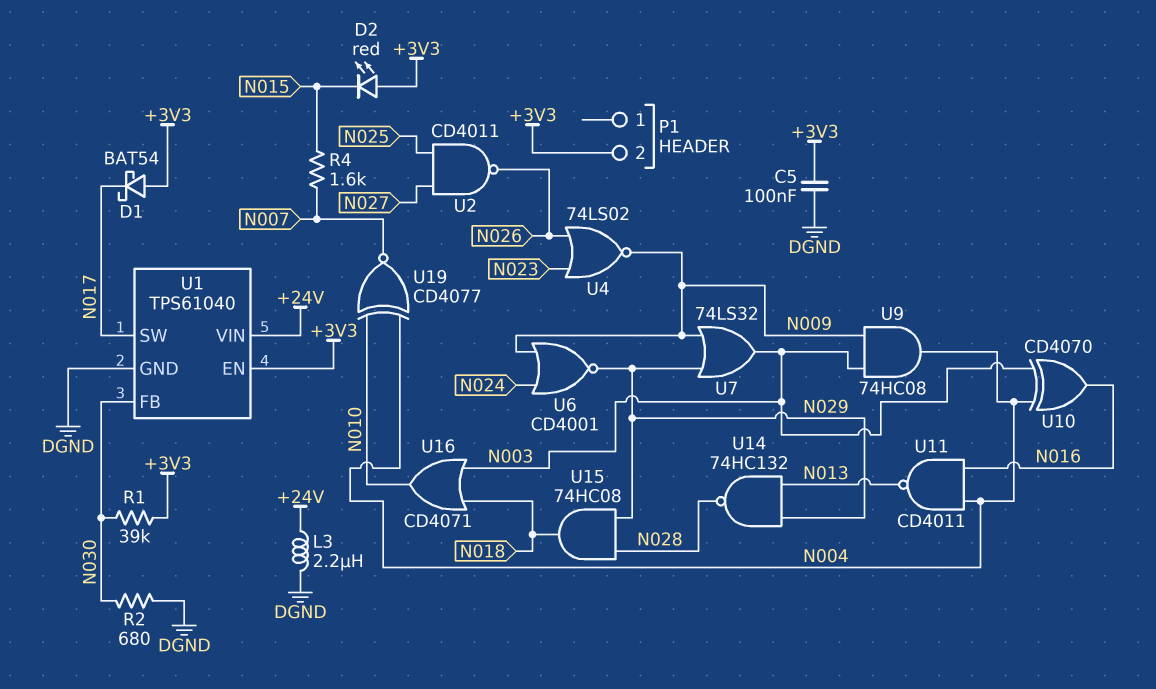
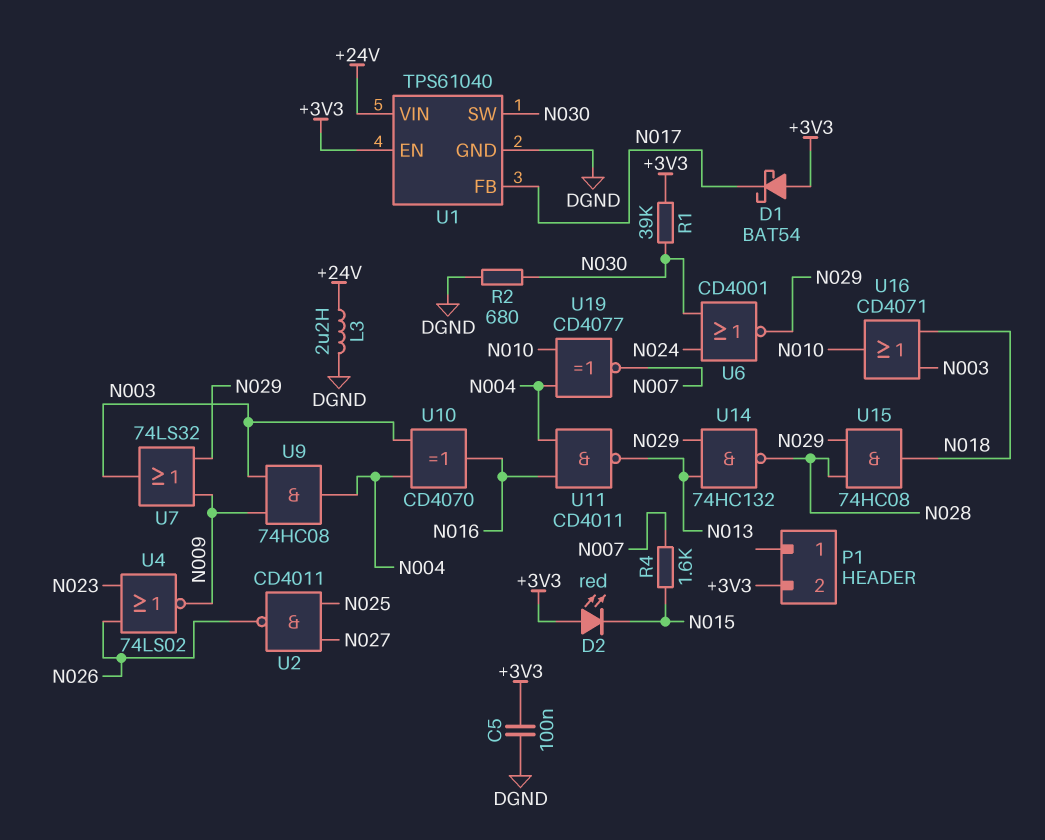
U1 pin FB: N030 -> N017
U1 pin SW: N017 -> N030
U6: NOR CD4001 (in N009, in N024, out N029) -> NOR CD4001 (in N024, in N030, out N029)

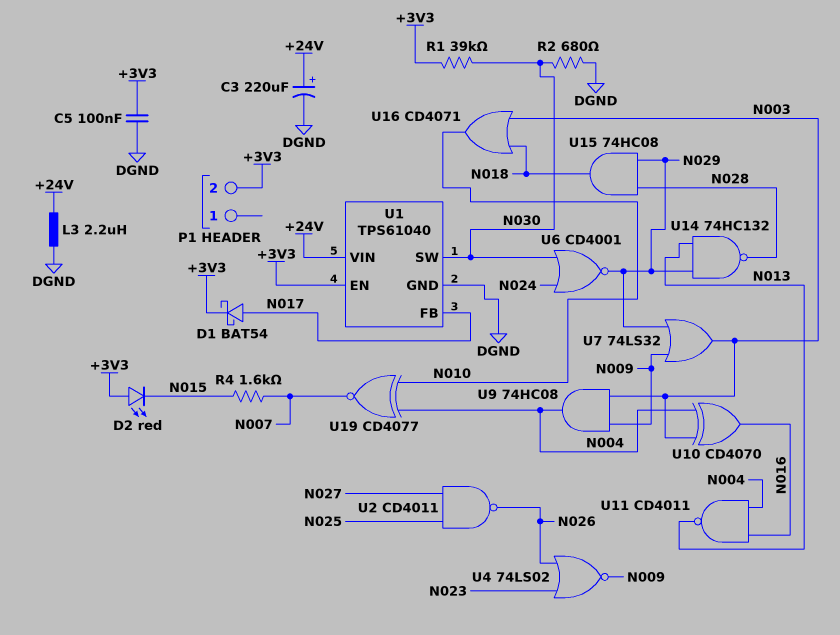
C3: none -> 220uF (plus +24V, minus DGND)
D1: schottky BAT54 (A +3V3, K N017) -> schottky BAT54 (A N017, K +3V3)

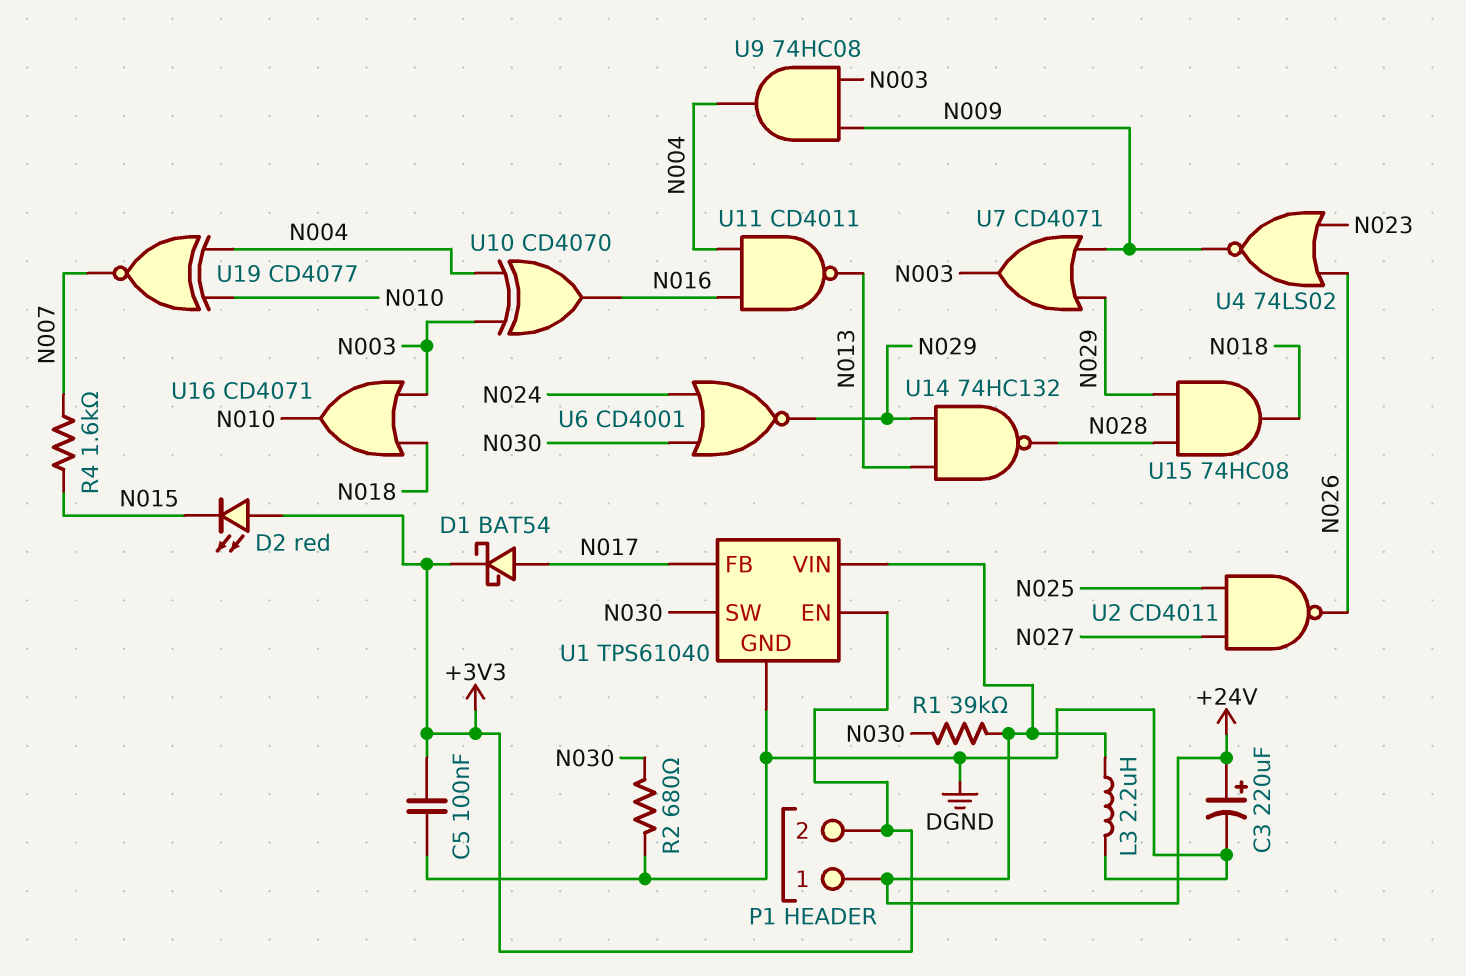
P1 pin 1: none -> +24V
R1: 39k (+3V3, N030) -> 39k (+24V, N030)
U7: OR 74LS32 (in N009, in N029, out N003) -> OR CD4071 (in N009, in N029, out N003)

